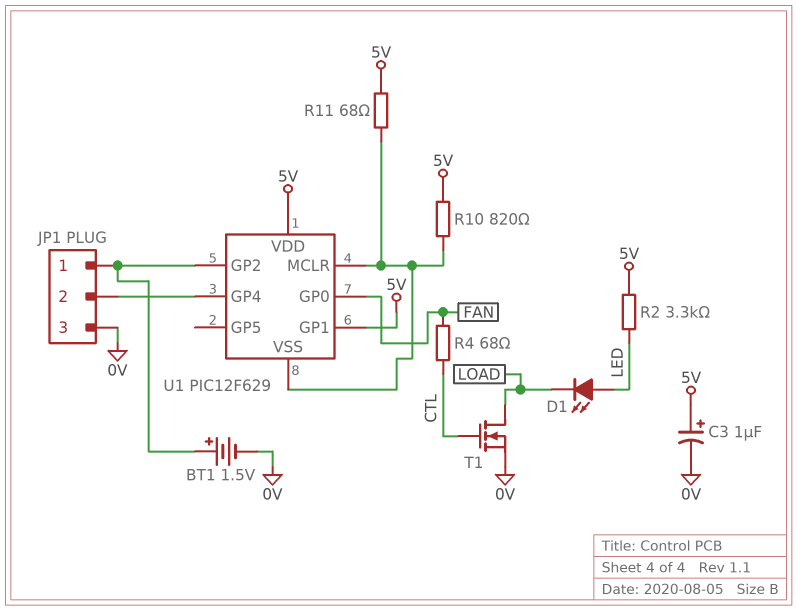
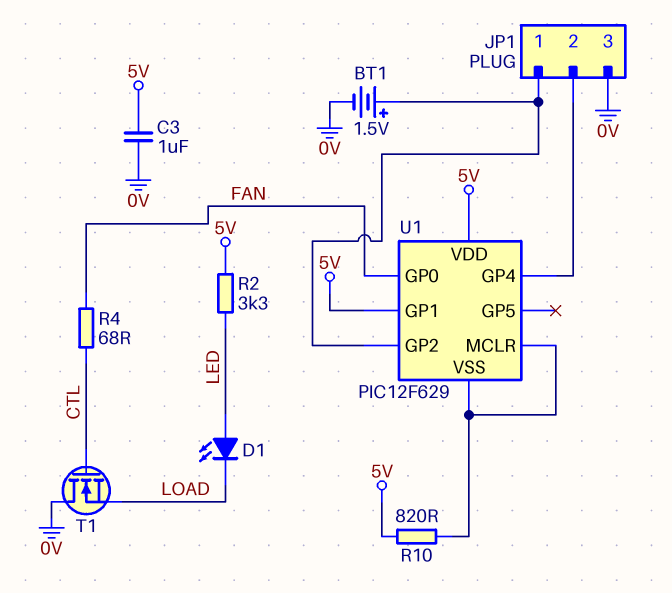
C3: 1uF (plus 5V, minus 0V) -> 1uF (0V, 5V)
R11: 68 (5V, U1/MCLR) -> none
T1: NMOS (G CTL, D LOAD, S 0V) -> NMOS (G CTL, D 0V, S LOAD)

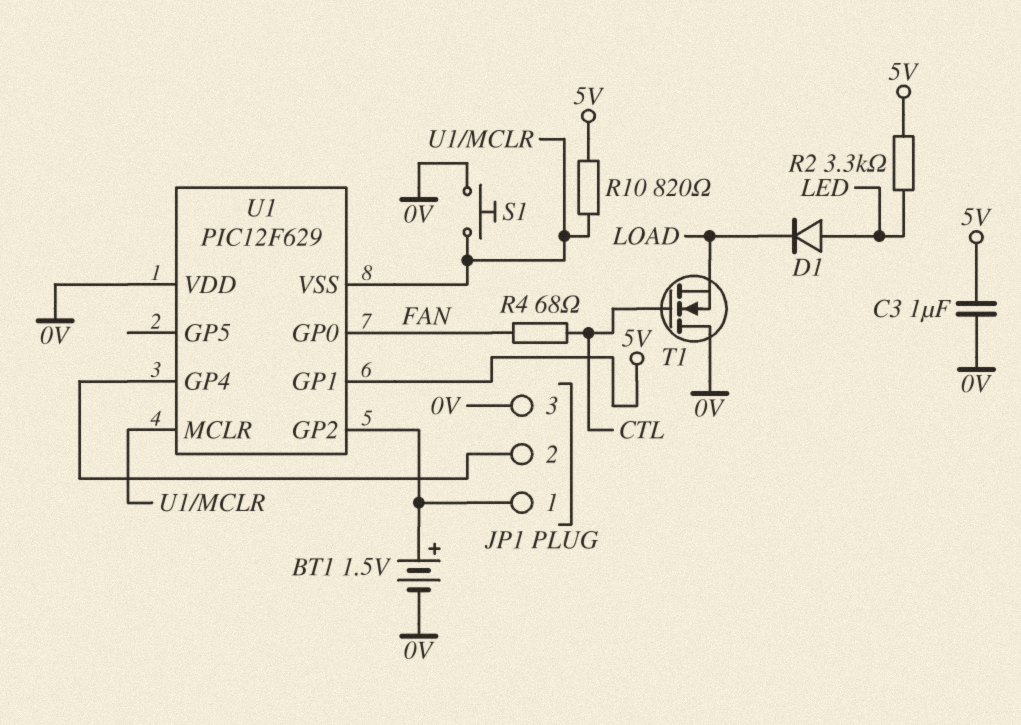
D1: LED (A LED, K LOAD) -> diode (A LED, K LOAD)
S1: none -> button (0V, U1/MCLR)
U1 pin VDD: 5V -> 0V

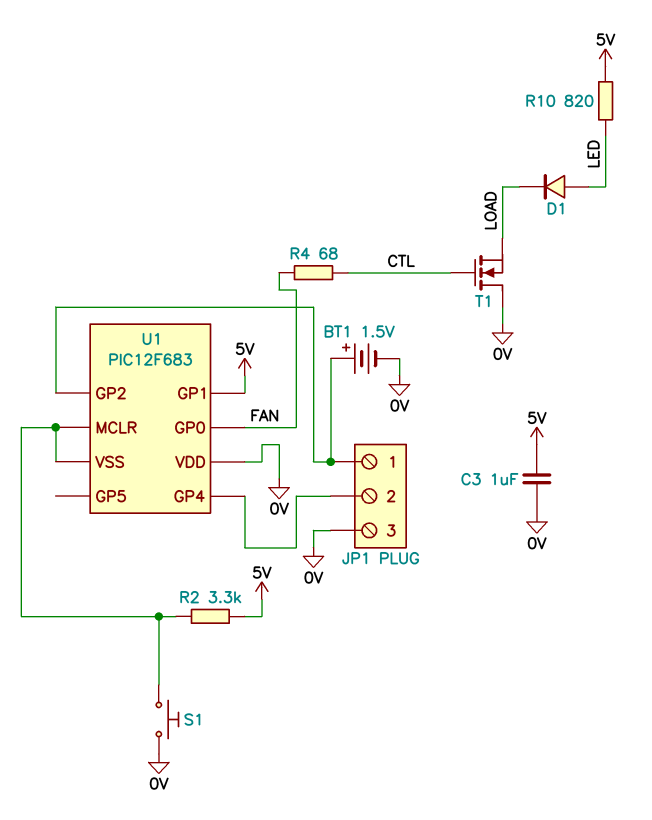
R2: 3.3k (5V, LED) -> 3.3k (5V, U1/MCLR)
R10: 820 (5V, U1/MCLR) -> 820 (5V, LED)
U1: PIC12F629 -> PIC12F683

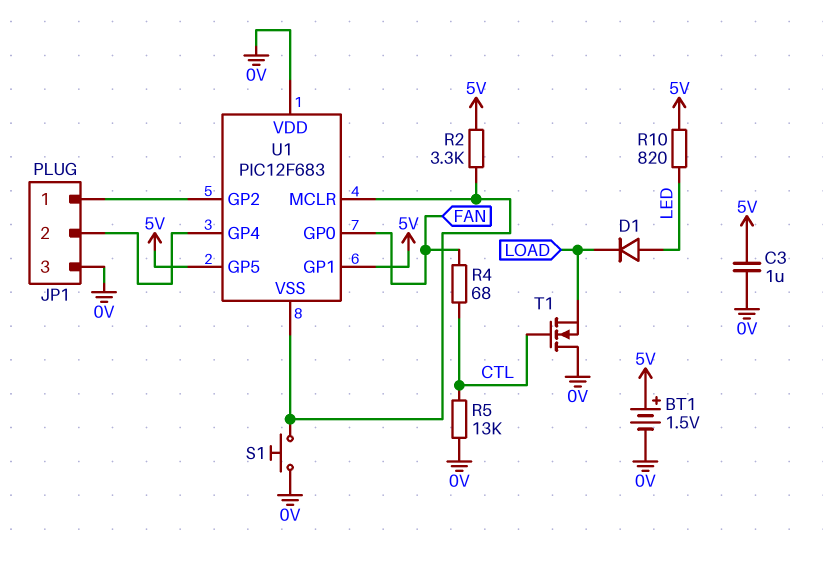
BT1: 1.5V (plus JP1/1, minus 0V) -> 1.5V (plus 5V, minus 0V)
R5: none -> 13k (0V, CTL)
U1 pin GP5: none -> 5V

